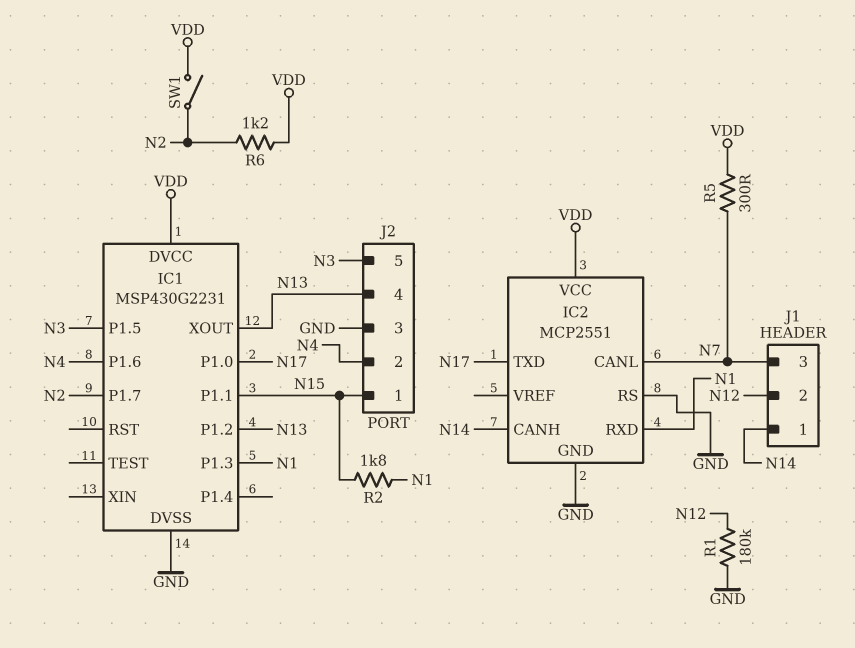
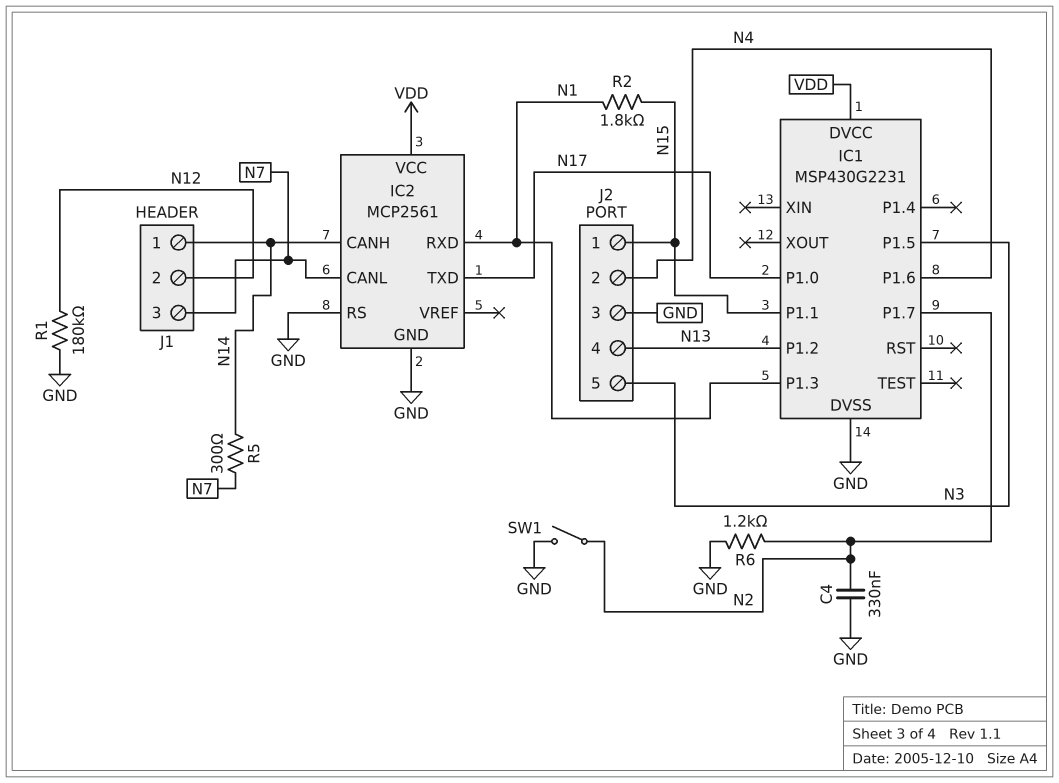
C4: none -> 330nF (GND, N2)
IC1 pin XOUT: N13 -> none
IC2: MCP2551 -> MCP2561
R5: 300 (N7, VDD) -> 300 (N7, N14)
R6: 1.2k (N2, VDD) -> 1.2k (GND, N2)
SW1: switch (N2, VDD) -> switch (GND, N2)

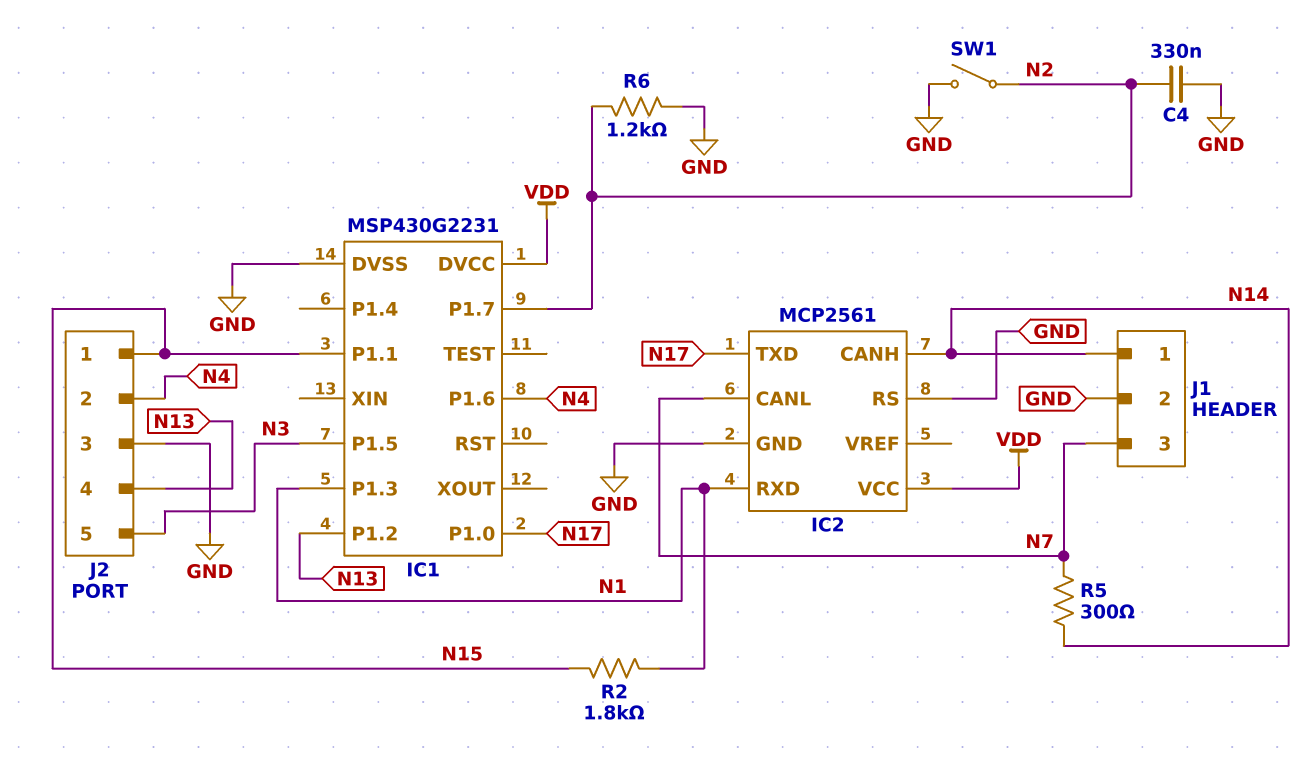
J1 pin 2: N12 -> GND
R1: 180k (GND, N12) -> none

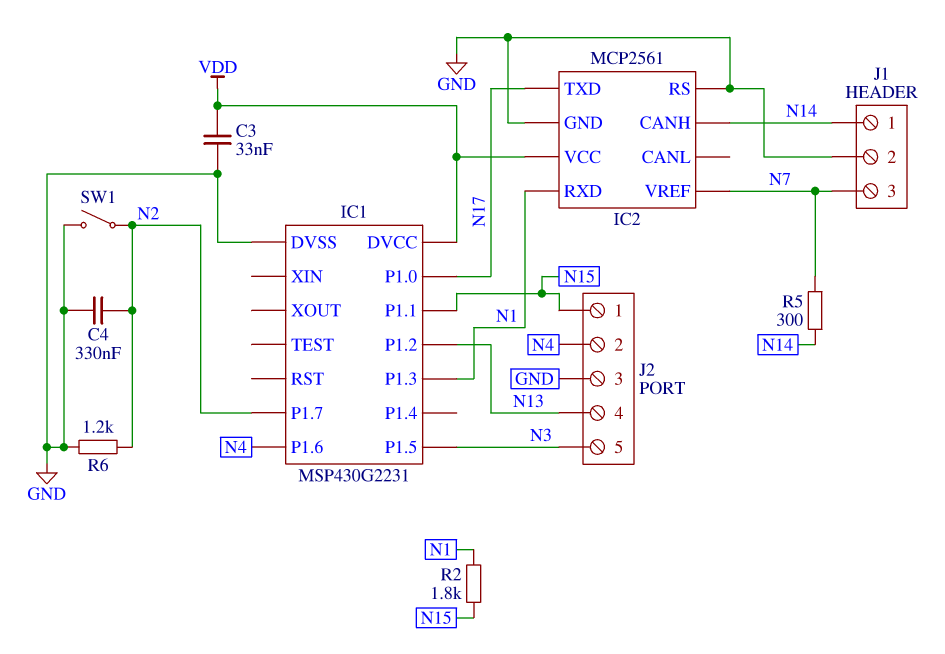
C3: none -> 33nF (GND, VDD)
IC2 pin CANL: N7 -> none
IC2 pin VREF: none -> N7

